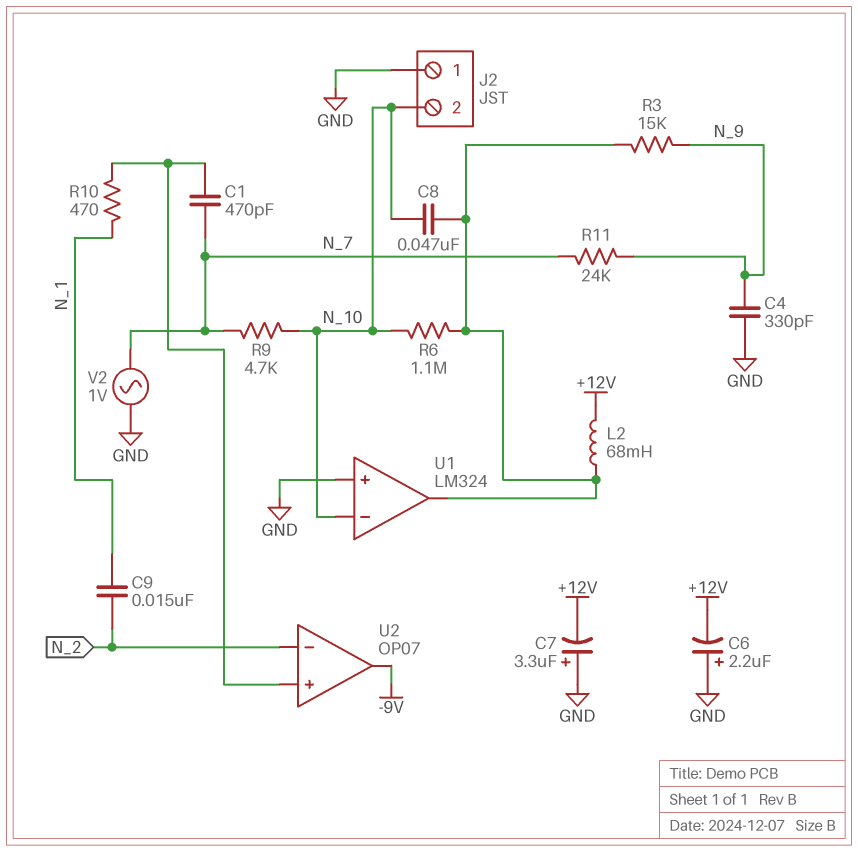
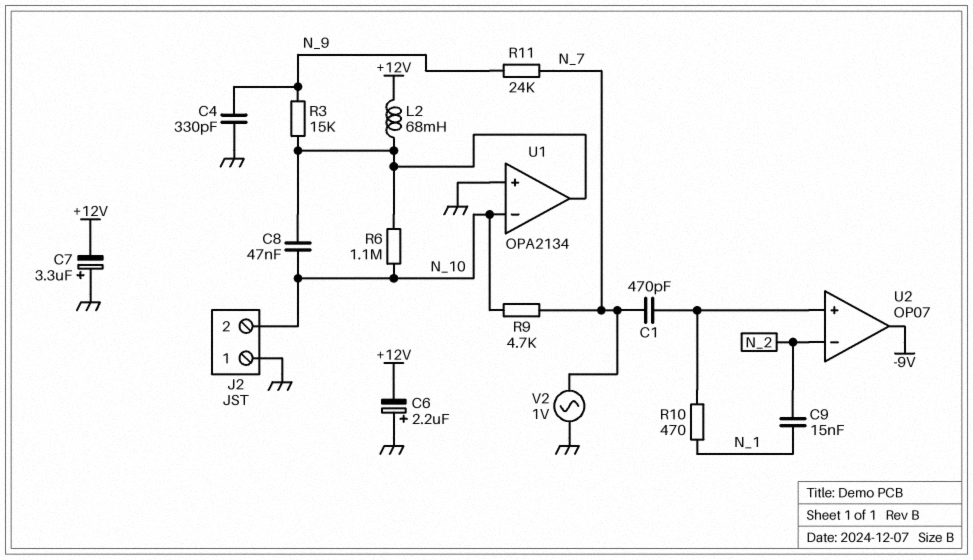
U1: LM324 -> OPA2134

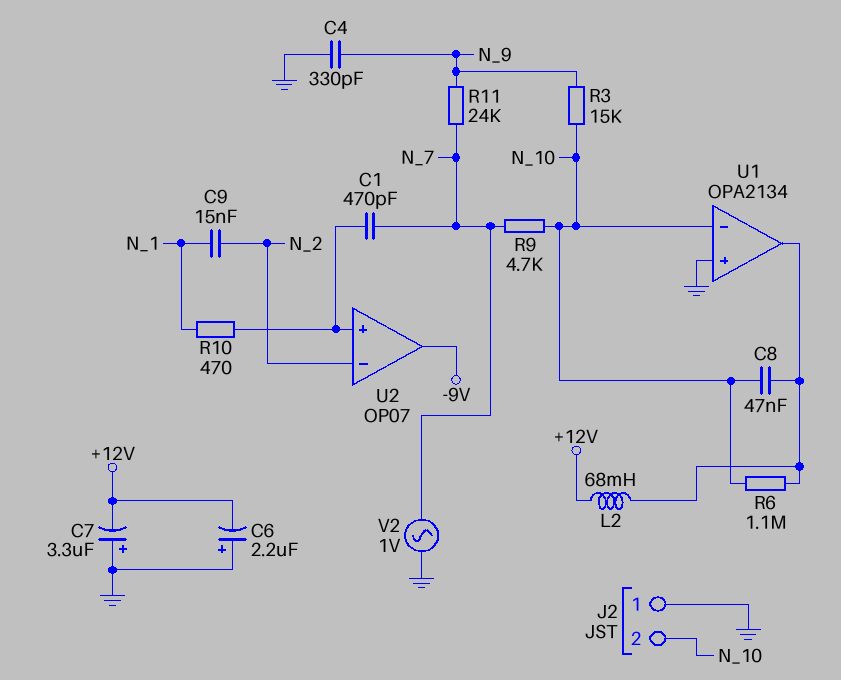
R3: 15k (N_9, U1/out) -> 15k (N_9, N_10)

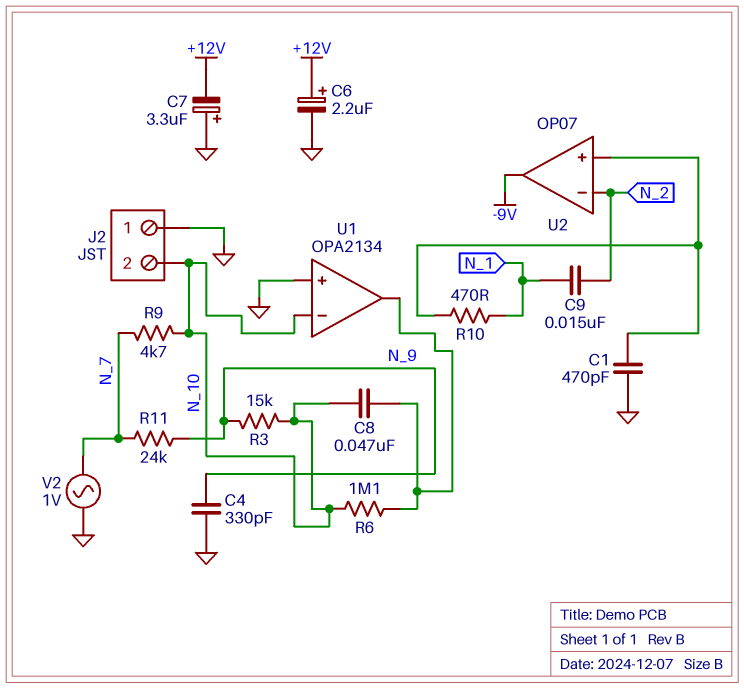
C1: 470pF (N_7, U2/in+) -> 470pF (GND, U2/in+)
C6: 2.2uF (plus GND, minus +12V) -> 2.2uF (plus +12V, minus GND)
L2: 68mH (+12V, U1/out) -> none

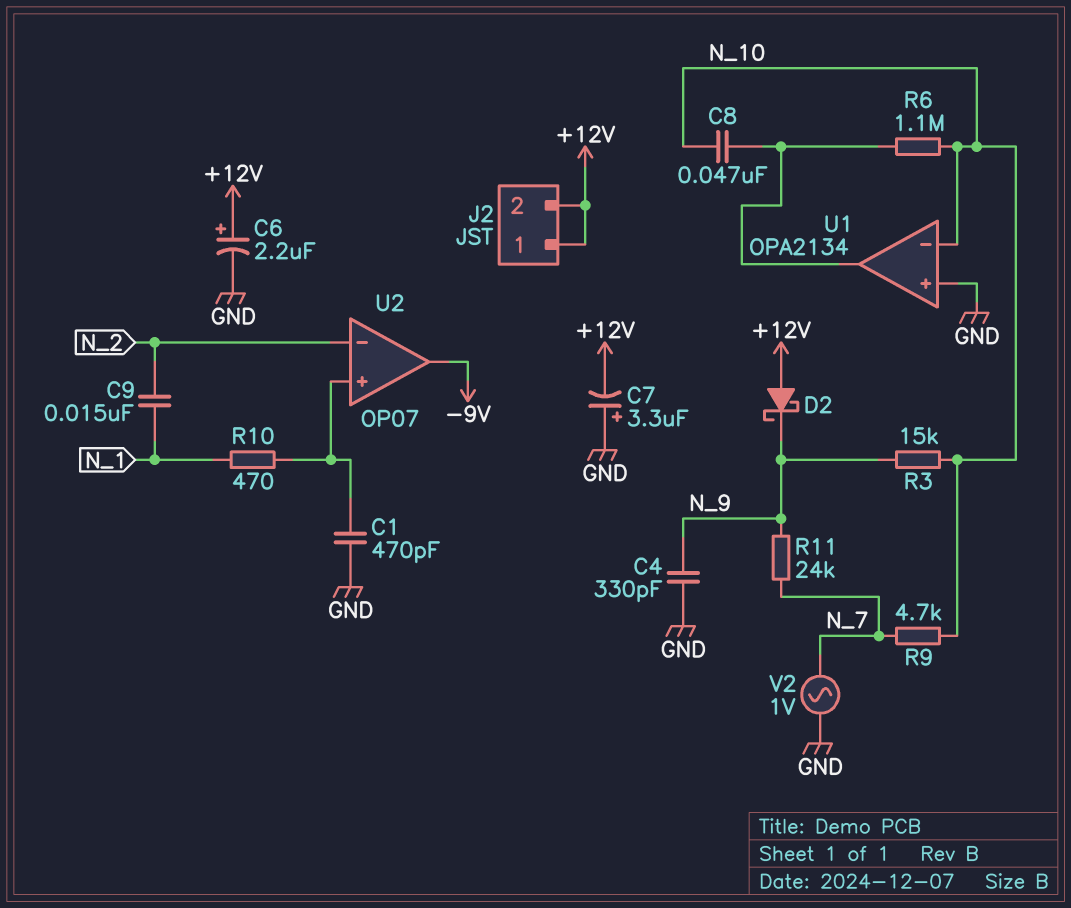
D2: none -> schottky (A +12V, K N_9)
J2 pin 1: GND -> +12V
J2 pin 2: N_10 -> +12V

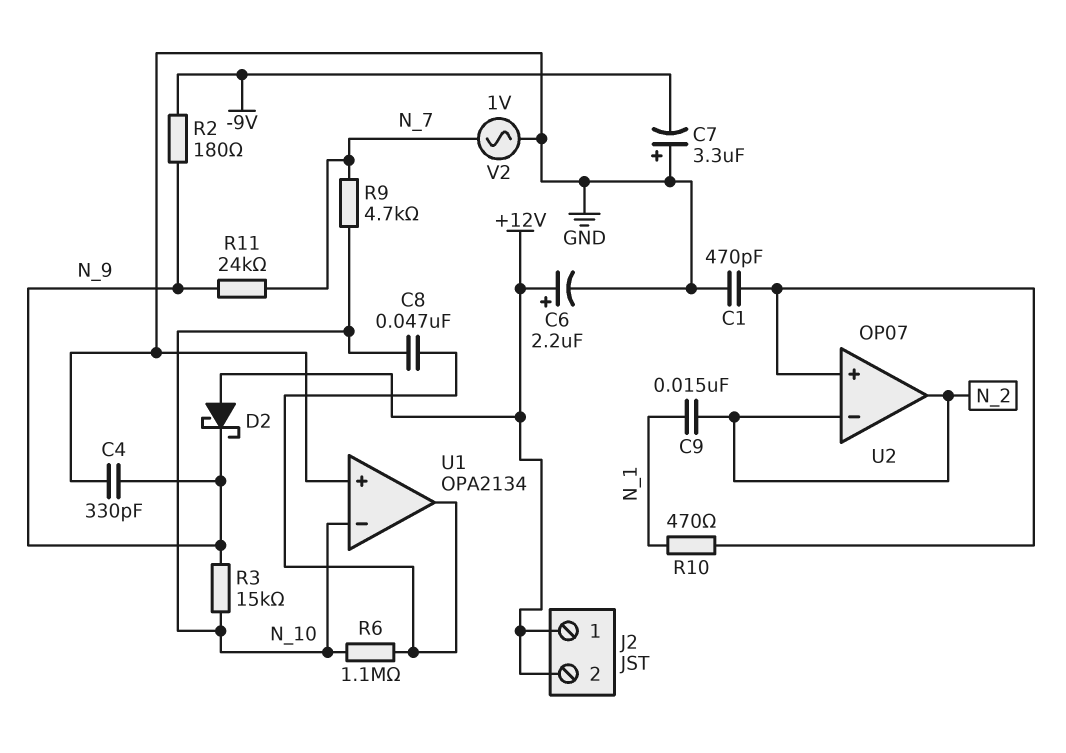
C7: 3.3uF (plus GND, minus +12V) -> 3.3uF (plus GND, minus -9V)
R2: none -> 180 (-9V, N_9)
U2 pin out: -9V -> N_2

